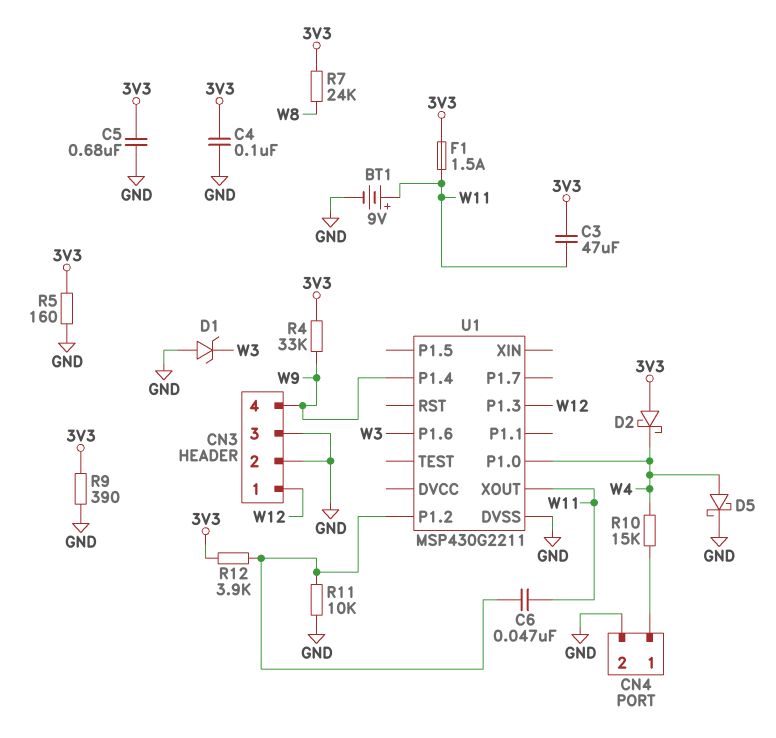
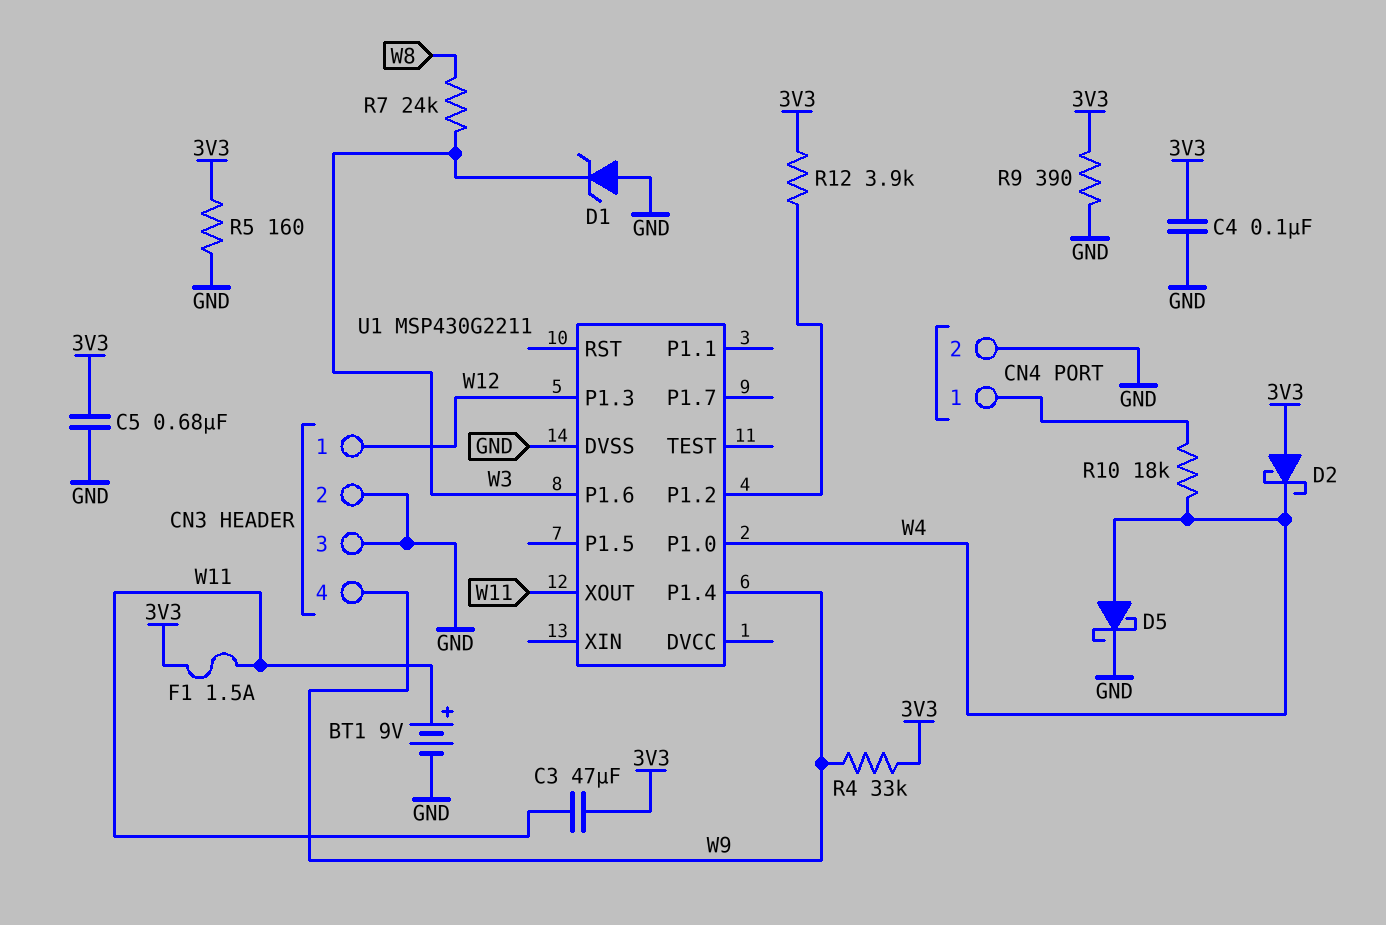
C6: 47nF (U1/P1.2, W11) -> none
R7: 24k (3V3, W8) -> 24k (W3, W8)
R10: 15k (CN4/1, W4) -> 18k (CN4/1, W4)
R11: 10k (GND, U1/P1.2) -> none

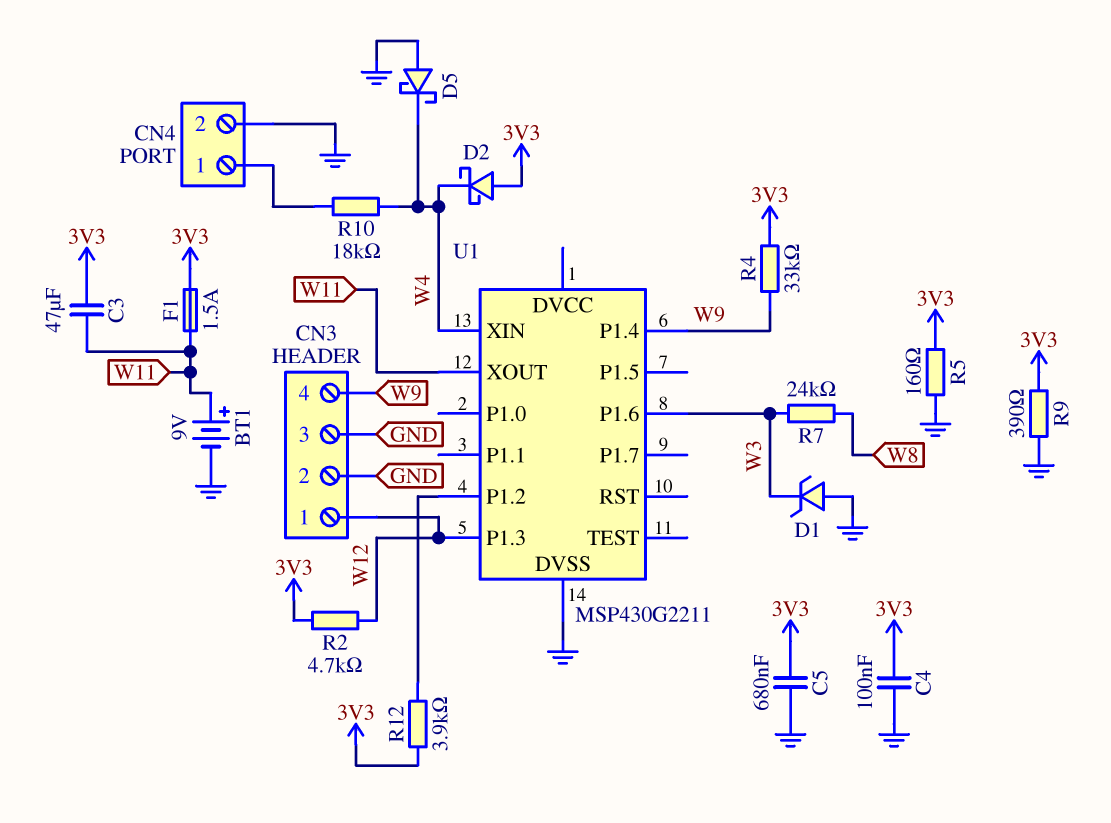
D5: schottky (A W4, K GND) -> schottky (A GND, K W4)
R2: none -> 4.7k (3V3, W12)
U1 pin P1.0: W4 -> none
U1 pin XIN: none -> W4

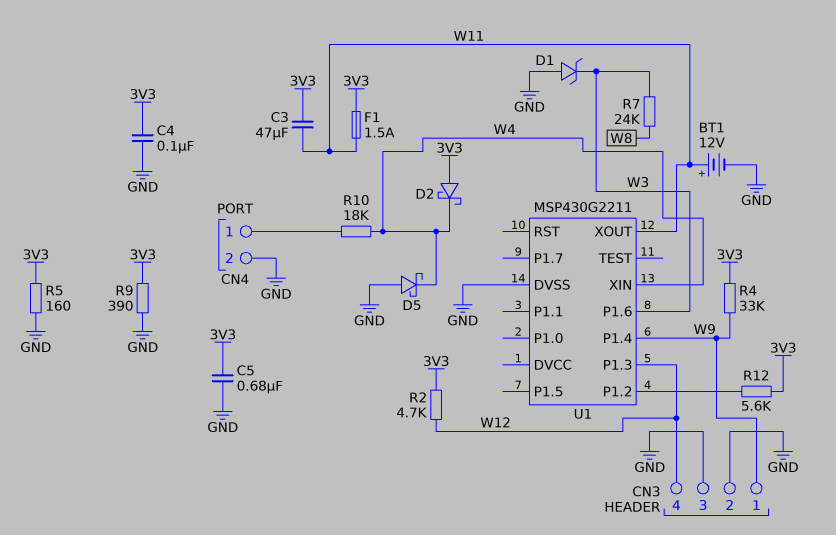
BT1: 9V (plus W11, minus GND) -> 12V (plus W11, minus GND)
CN3 pin 1: W12 -> W9
CN3 pin 4: W9 -> W12
R12: 3.9k (3V3, U1/P1.2) -> 5.6k (3V3, U1/P1.2)

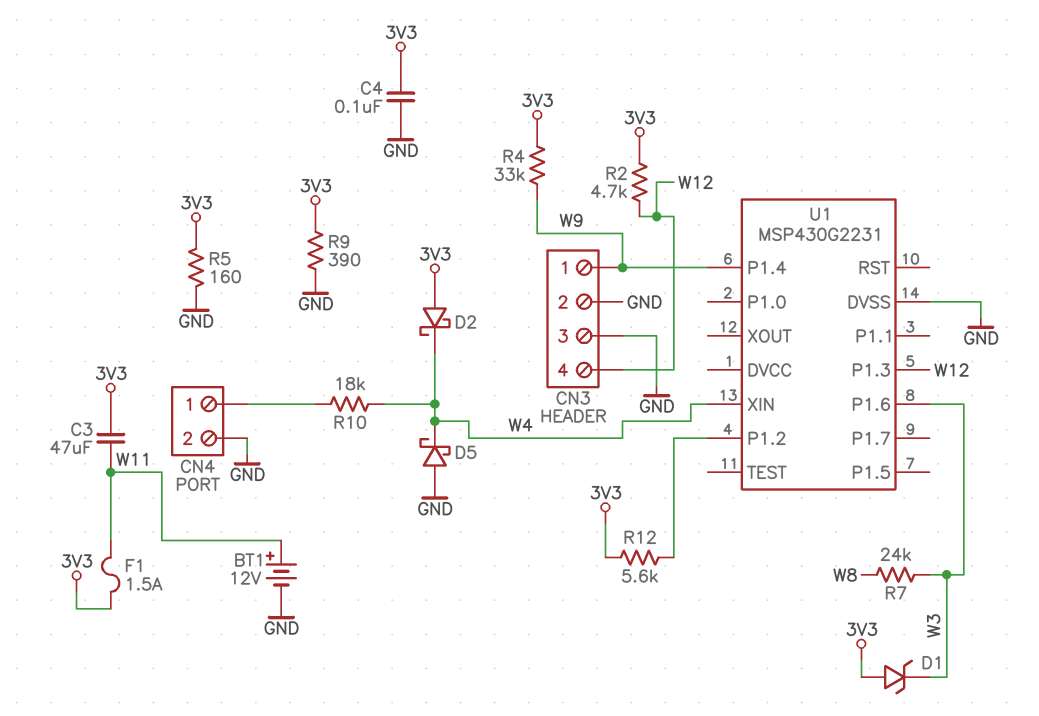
C5: 680nF (3V3, GND) -> none
D1: zener (A GND, K W3) -> zener (A 3V3, K W3)
U1: MSP430G2211 -> MSP430G2231
U1 pin XOUT: W11 -> none

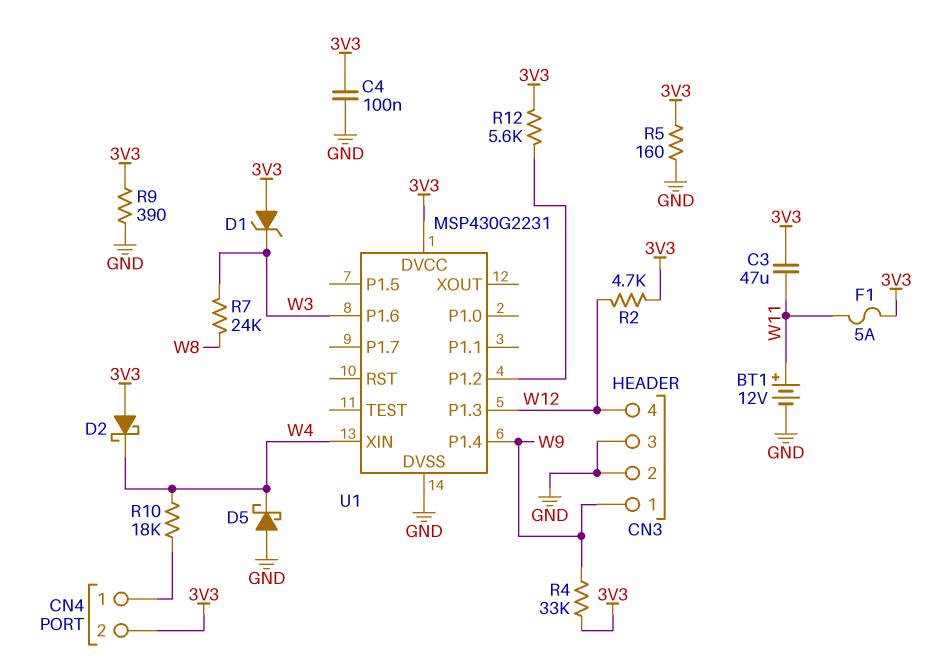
CN4 pin 2: GND -> 3V3
F1: 1.5A (3V3, W11) -> 5A (3V3, W11)
U1 pin DVCC: none -> 3V3

